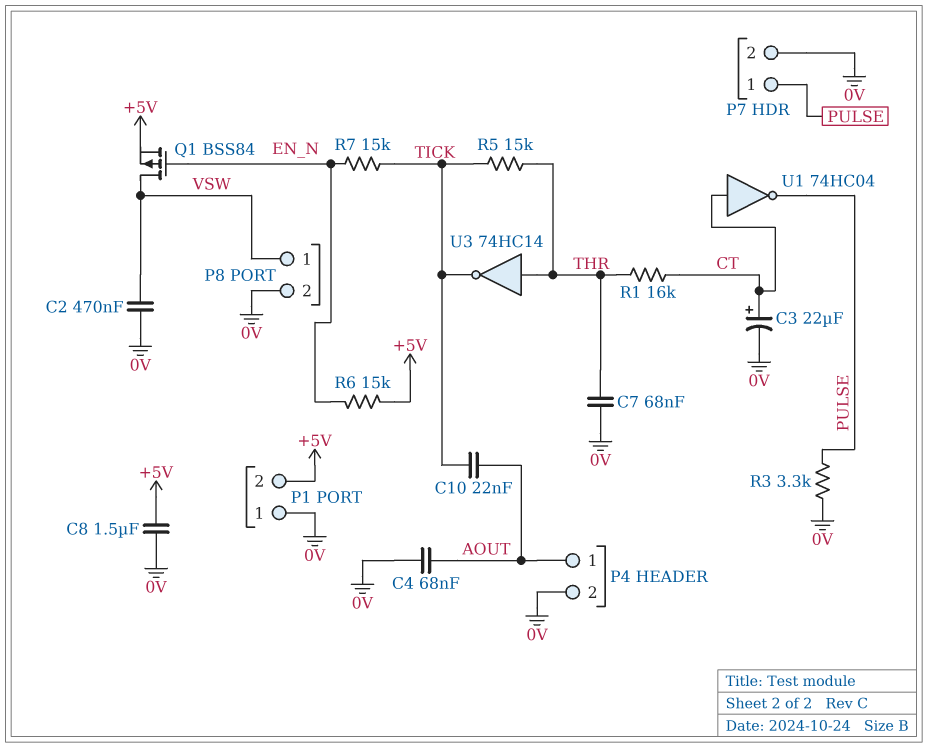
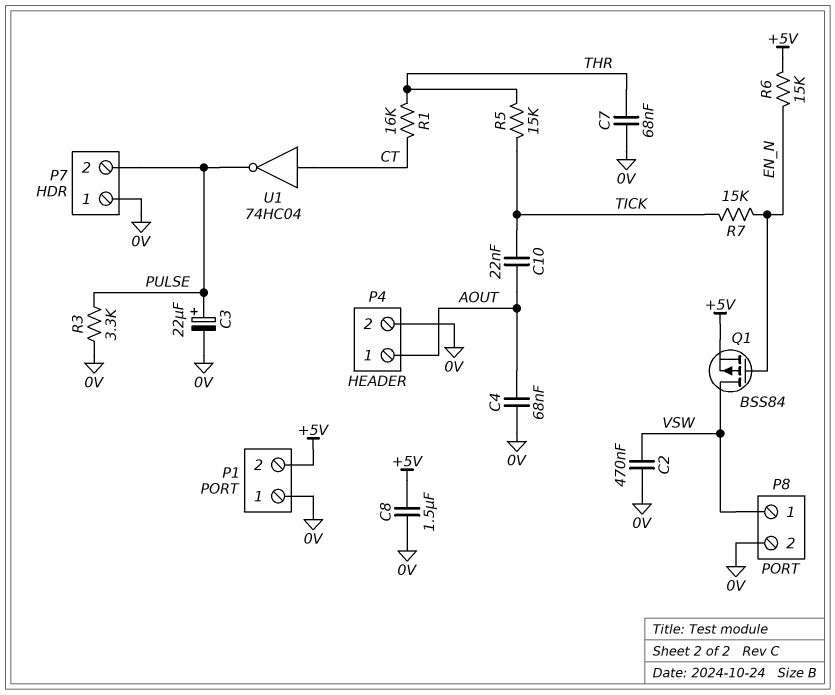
C3: 22uF (plus CT, minus 0V) -> 22uF (plus PULSE, minus 0V)
P7 pin 1: PULSE -> 0V
P7 pin 2: 0V -> PULSE
U3: NOT 74HC14 (in THR, out TICK) -> none

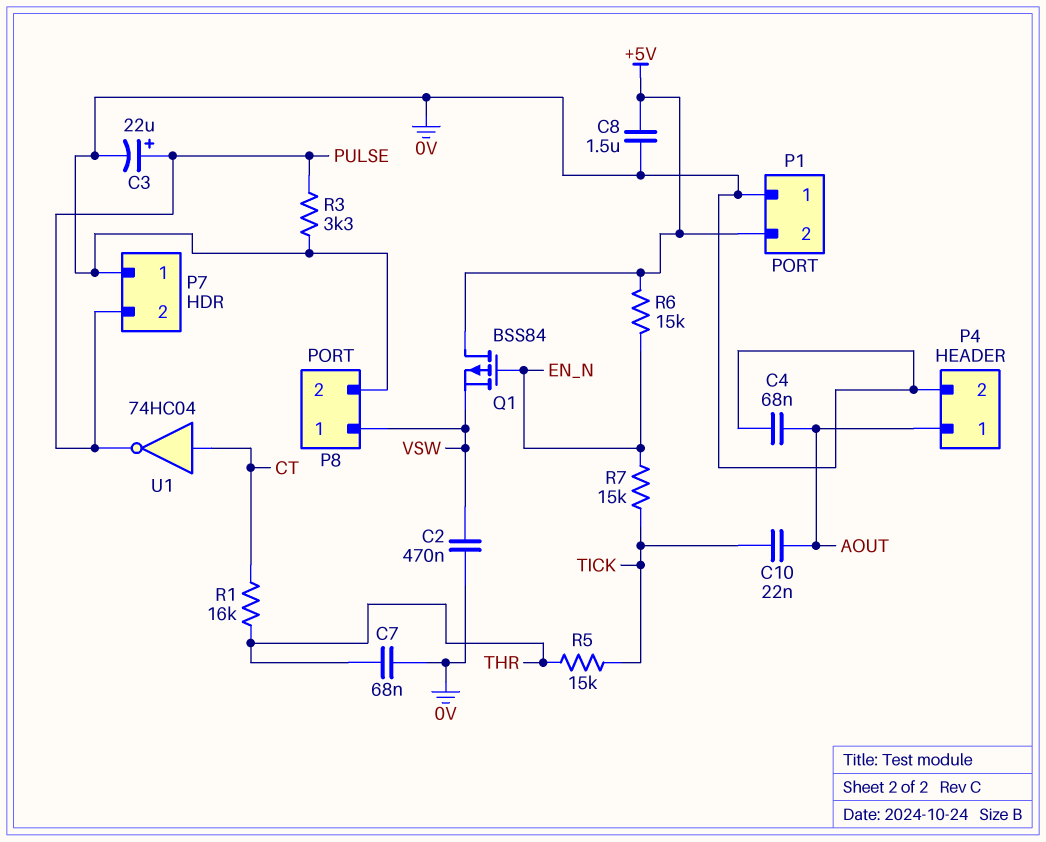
Q1: PMOS BSS84 (G EN_N, D VSW, S +5V) -> PMOS BSS84 (G EN_N, D +5V, S VSW)

